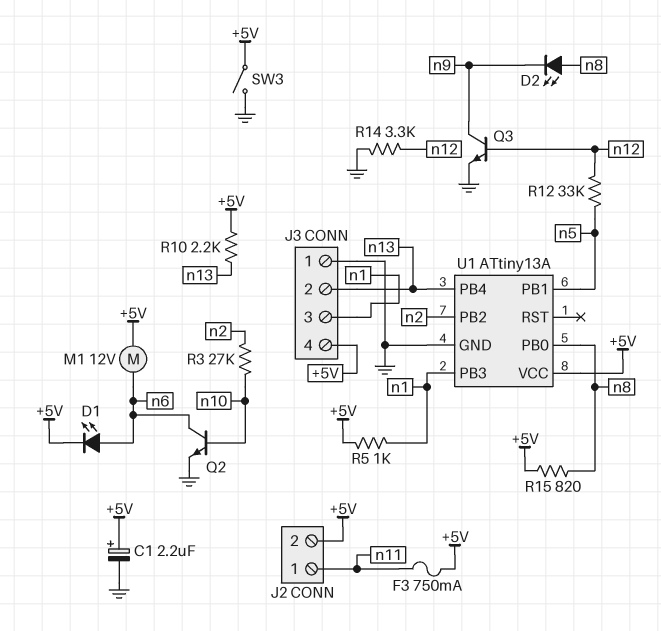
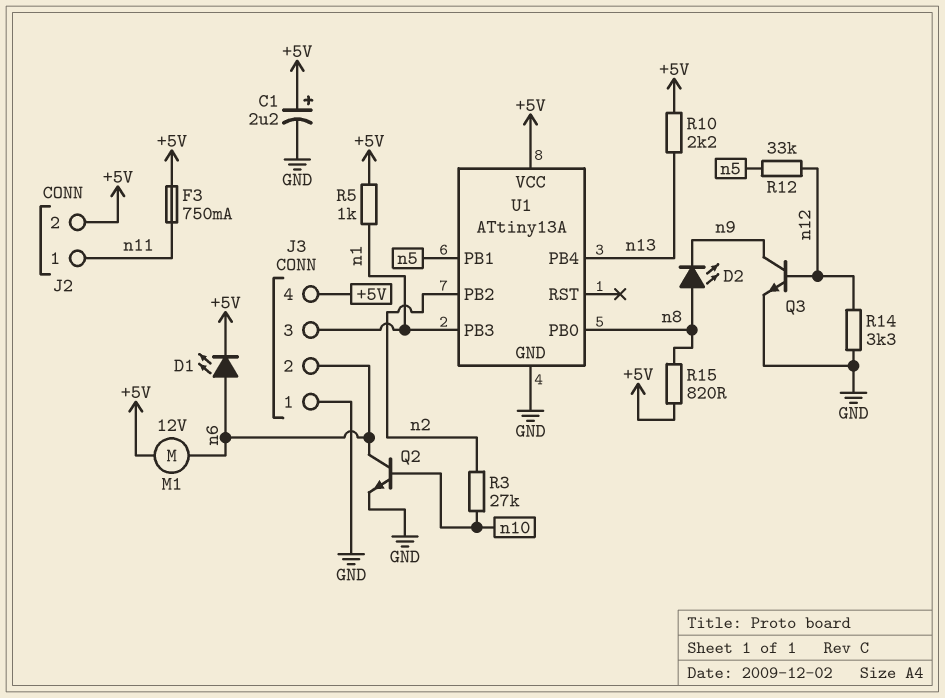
J3 pin 2: n13 -> n6
SW3: switch (+5V, GND) -> none

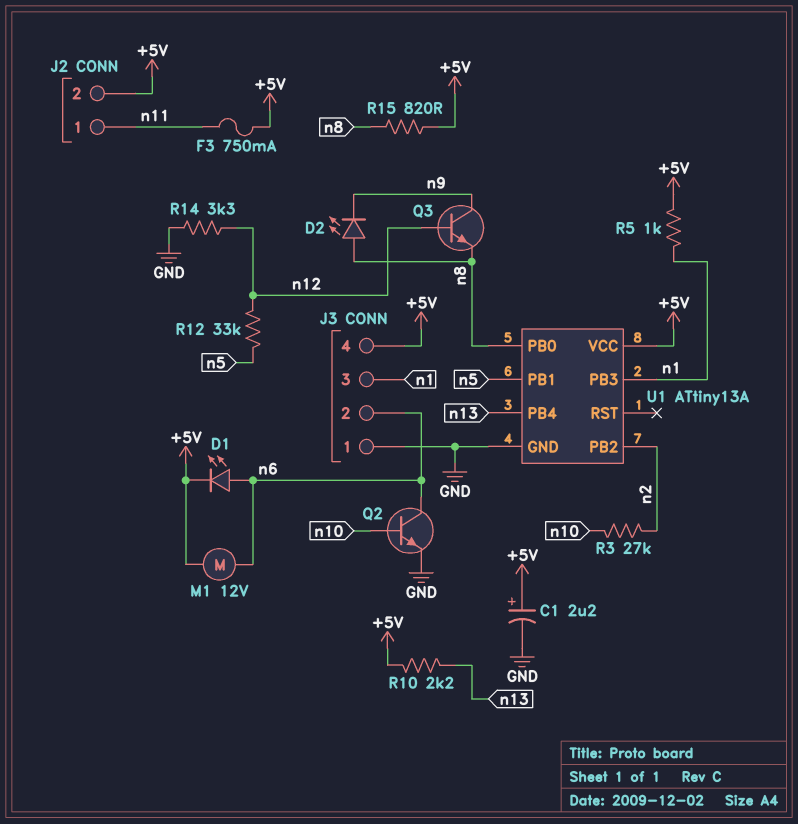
Q3: NPN (B n12, C n9, E GND) -> NPN (B n12, C n9, E n8)

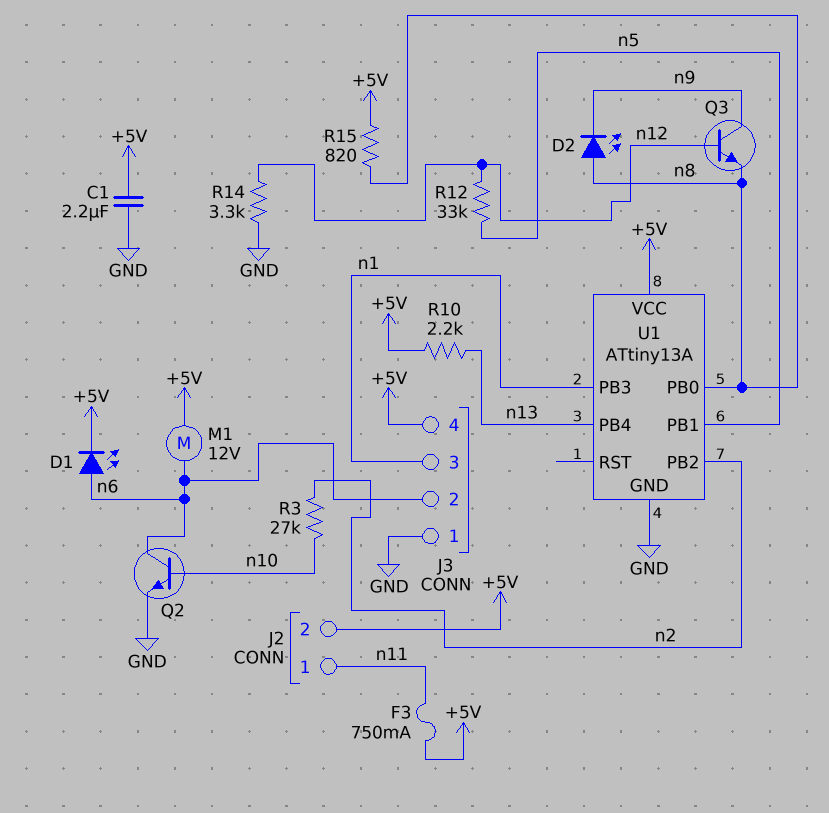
C1: 2.2uF (plus +5V, minus GND) -> 2.2uF (+5V, GND)
R5: 1k (+5V, n1) -> none

